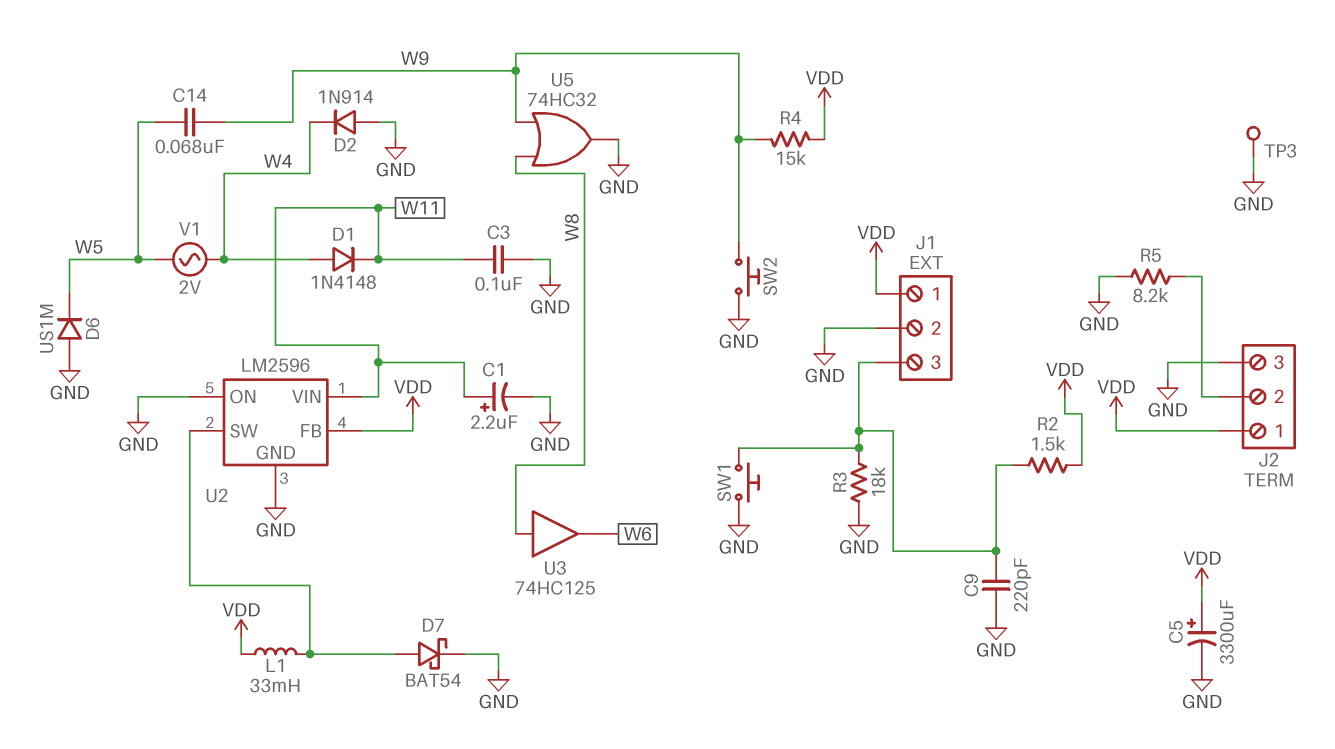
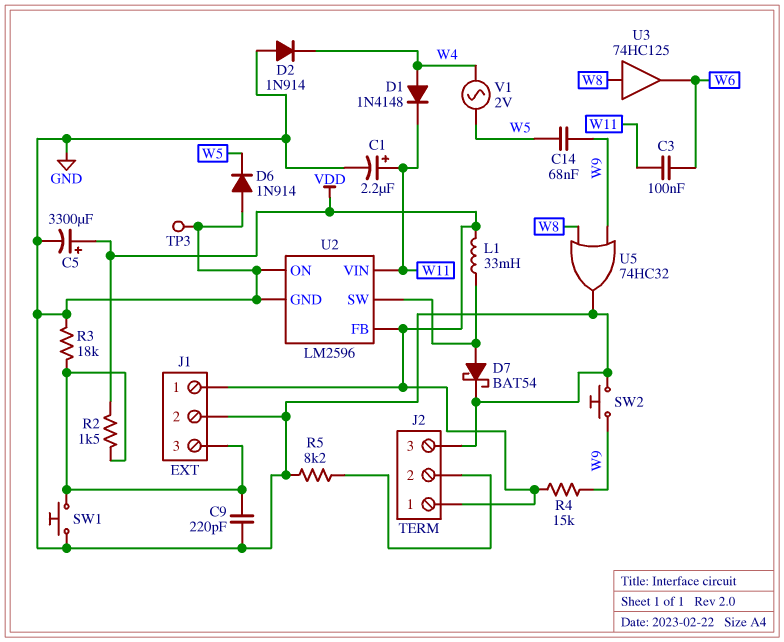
C3: 100nF (GND, W11) -> 100nF (W6, W11)
D6: diode US1M (A GND, K W5) -> diode 1N914 (A GND, K W5)

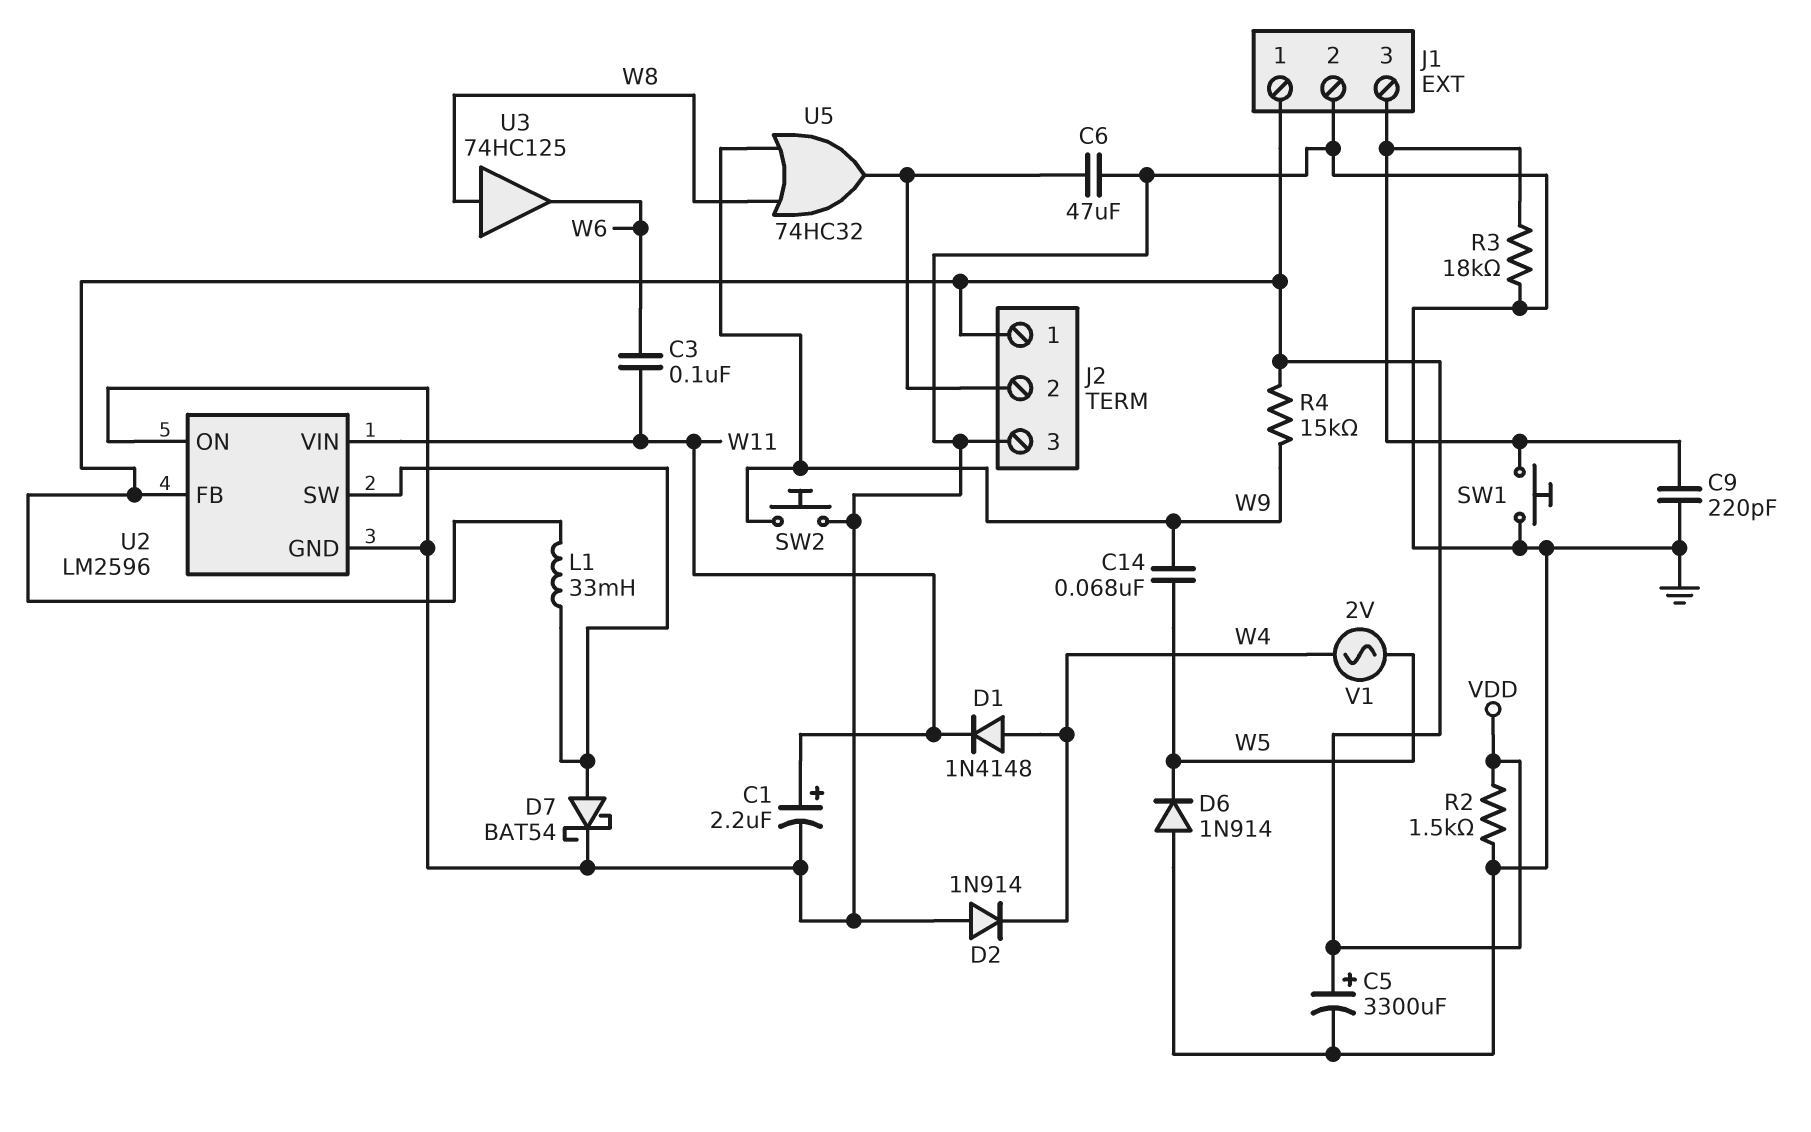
C6: none -> 47uF (GND, J2/2)
R2: 1.5k (J1/3, VDD) -> 1.5k (GND, VDD)
R5: 8.2k (GND, J2/2) -> none
TP3: test point (GND) -> none
U5: OR 74HC32 (in W8, in W9, out GND) -> OR 74HC32 (in W8, in W9, out J2/2)

